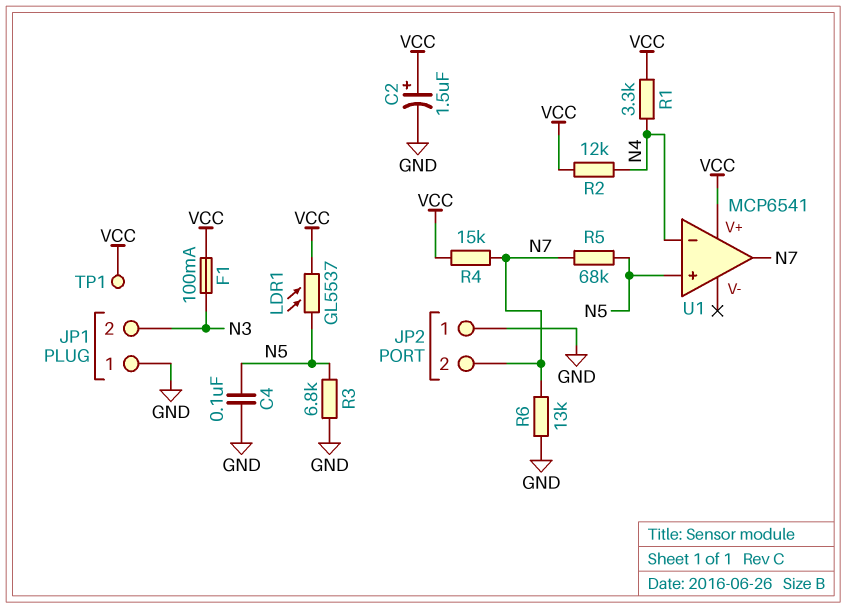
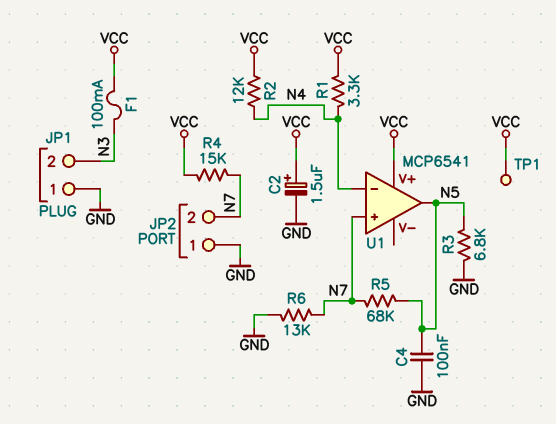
LDR1: GL5537 (N5, VCC) -> none
U1 pin in+: N5 -> N7
U1 pin out: N7 -> N5

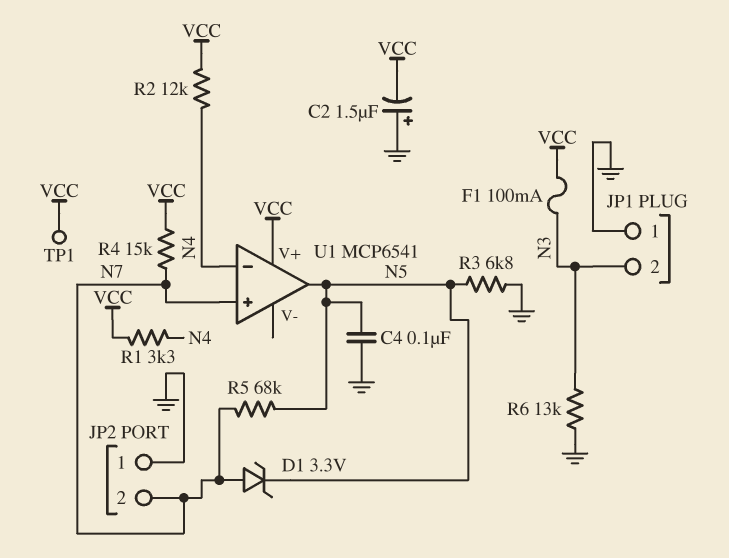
C2: 1.5uF (plus VCC, minus GND) -> 1.5uF (plus GND, minus VCC)
D1: none -> zener 3.3V (A N7, K N5)
R6: 13k (GND, N7) -> 13k (GND, N3)

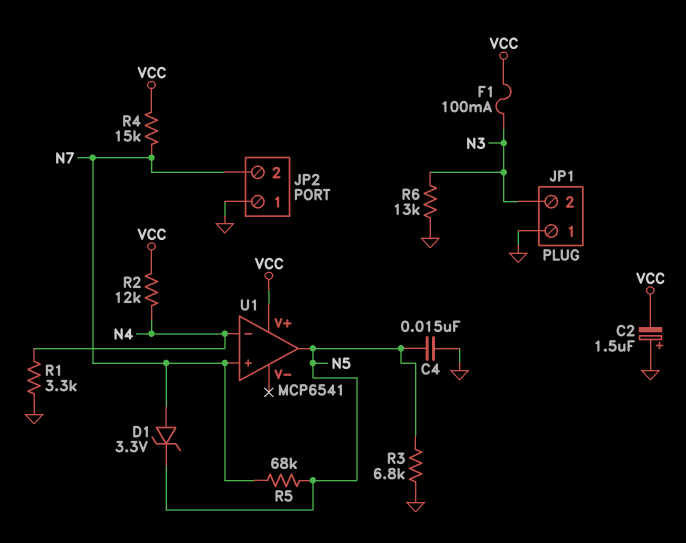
C4: 100nF (GND, N5) -> 15nF (GND, N5)
R1: 3.3k (N4, VCC) -> 3.3k (GND, N4)
TP1: test point (VCC) -> none

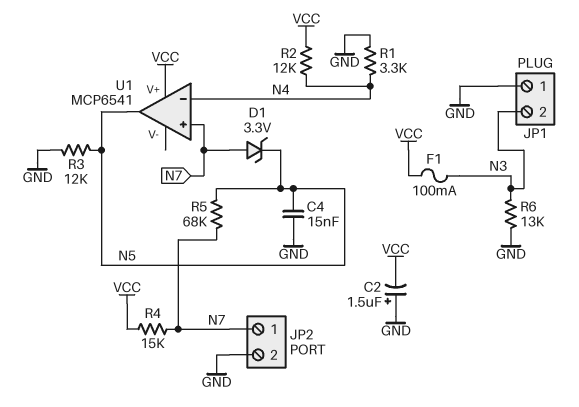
JP2 pin 1: GND -> N7
JP2 pin 2: N7 -> GND
R3: 6.8k (GND, N5) -> 12k (GND, N5)

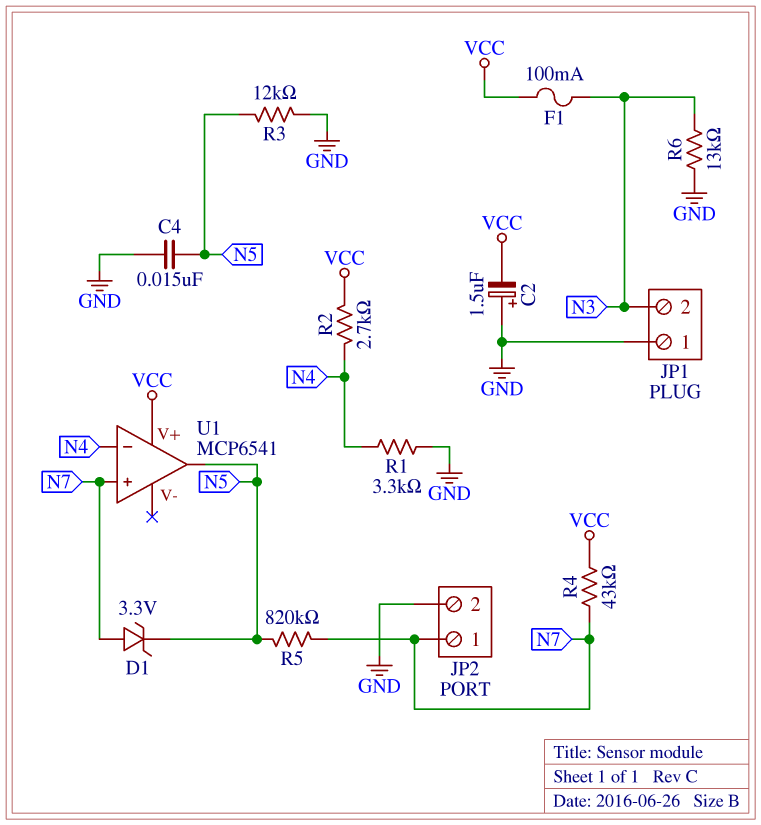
R2: 12k (N4, VCC) -> 2.7k (N4, VCC)
R4: 15k (N7, VCC) -> 43k (N7, VCC)
R5: 68k (N5, N7) -> 820k (N5, N7)

